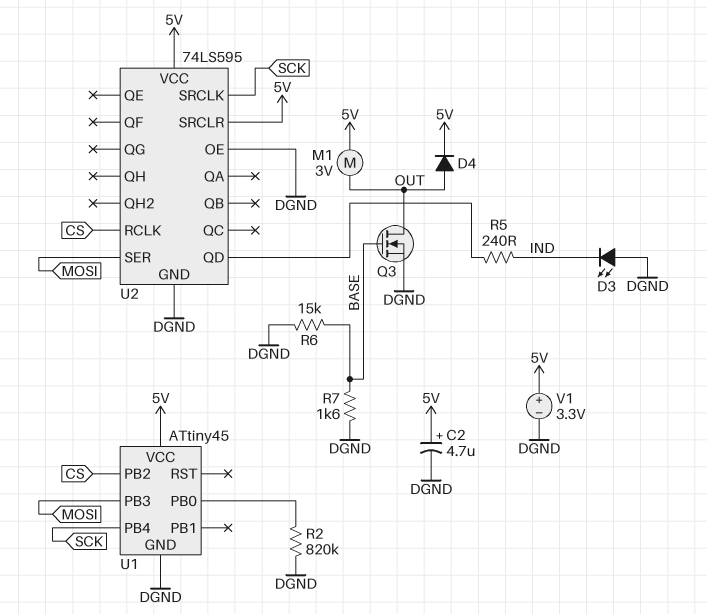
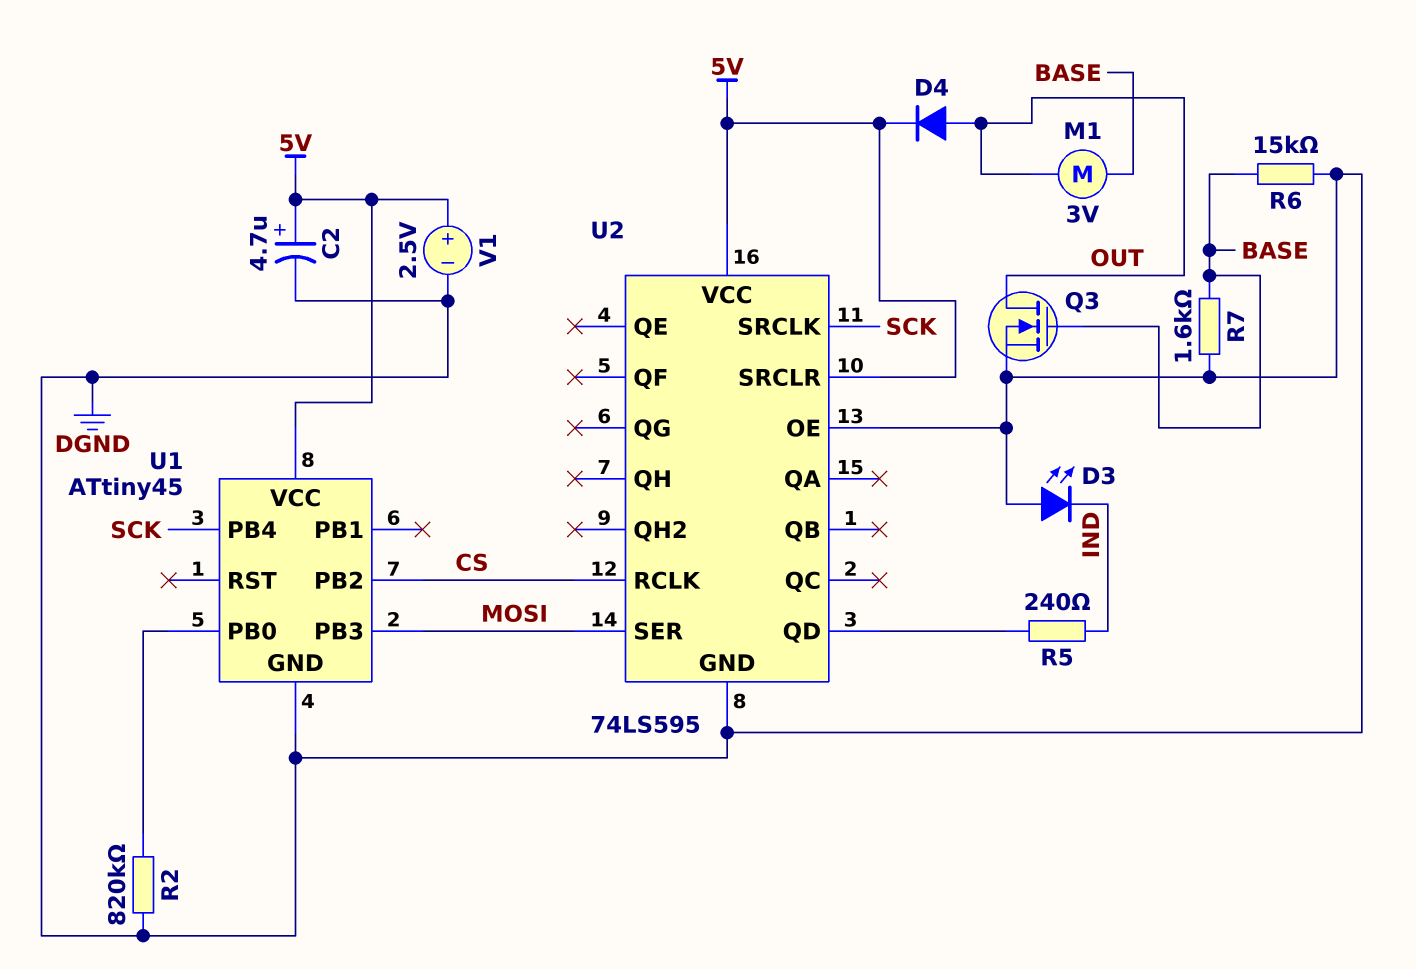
M1: motor 3V (5V, OUT) -> motor 3V (BASE, OUT)
V1: 3.3V (plus 5V, minus DGND) -> 2.5V (plus 5V, minus DGND)

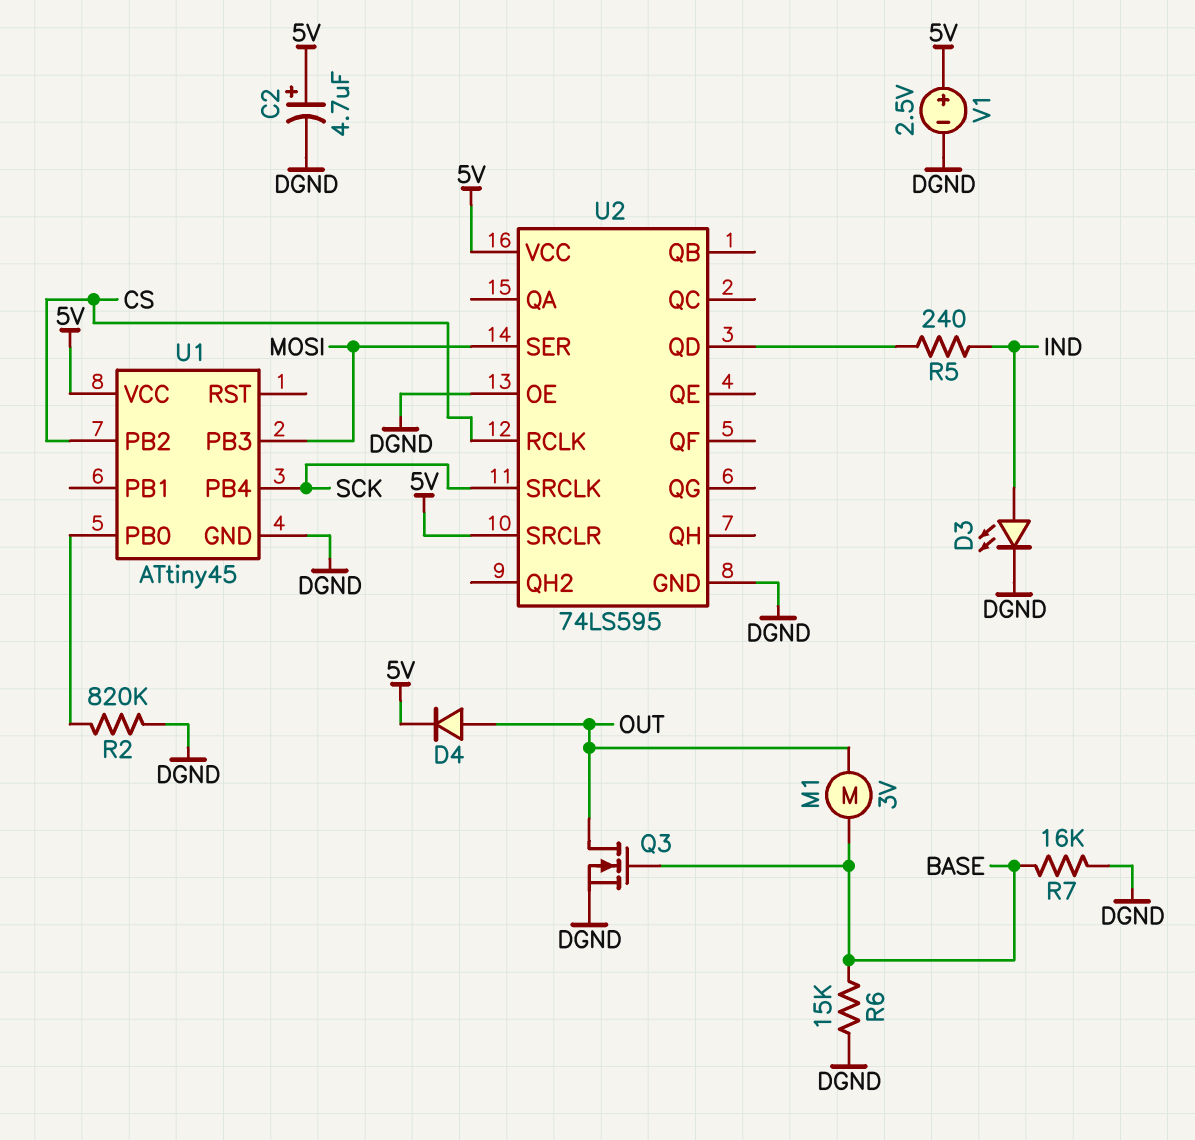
D3: LED (A DGND, K IND) -> LED (A IND, K DGND)
R7: 1.6k (BASE, DGND) -> 16k (BASE, DGND)

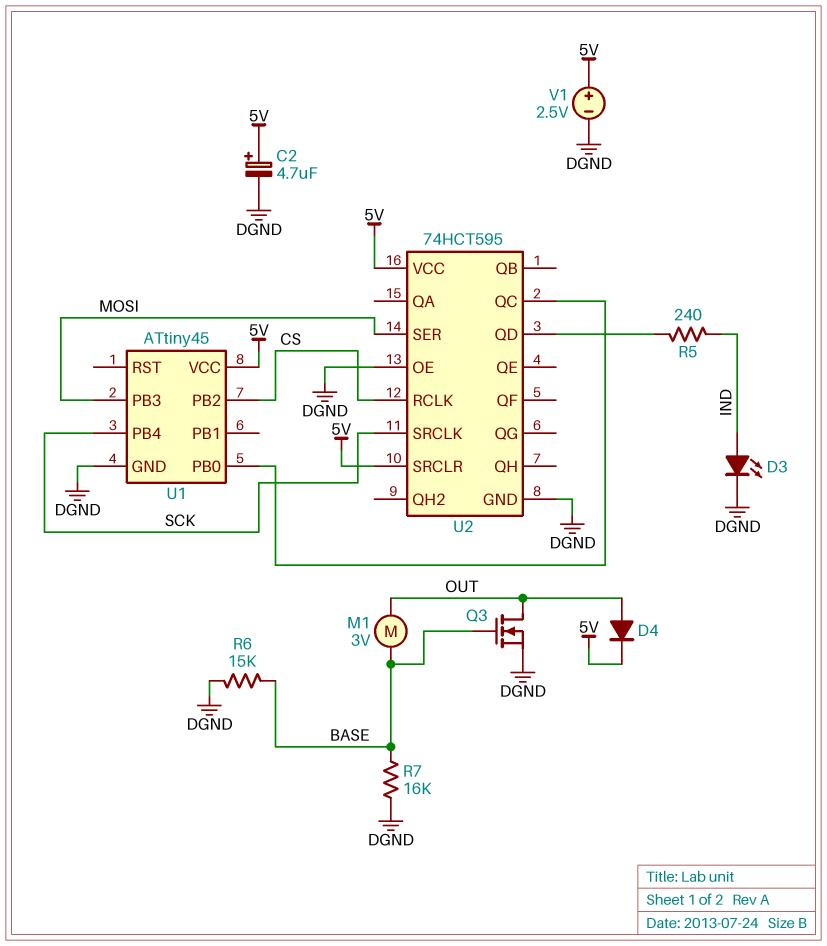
R2: 820k (DGND, U1/PB0) -> none
U2: 74LS595 -> 74HCT595
U2 pin QC: none -> U1/PB0

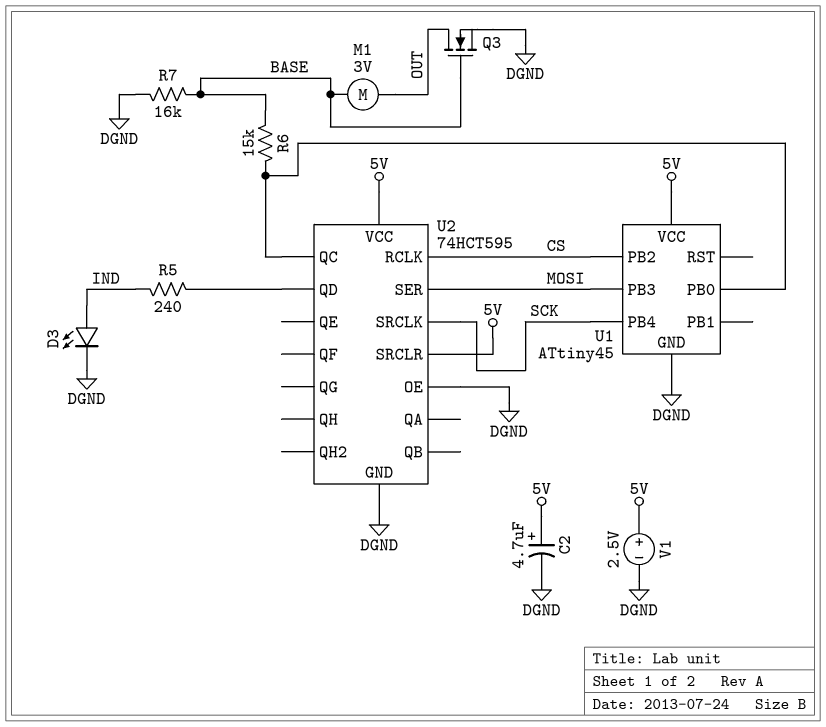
D4: diode (A OUT, K 5V) -> none
R6: 15k (BASE, DGND) -> 15k (BASE, U1/PB0)

